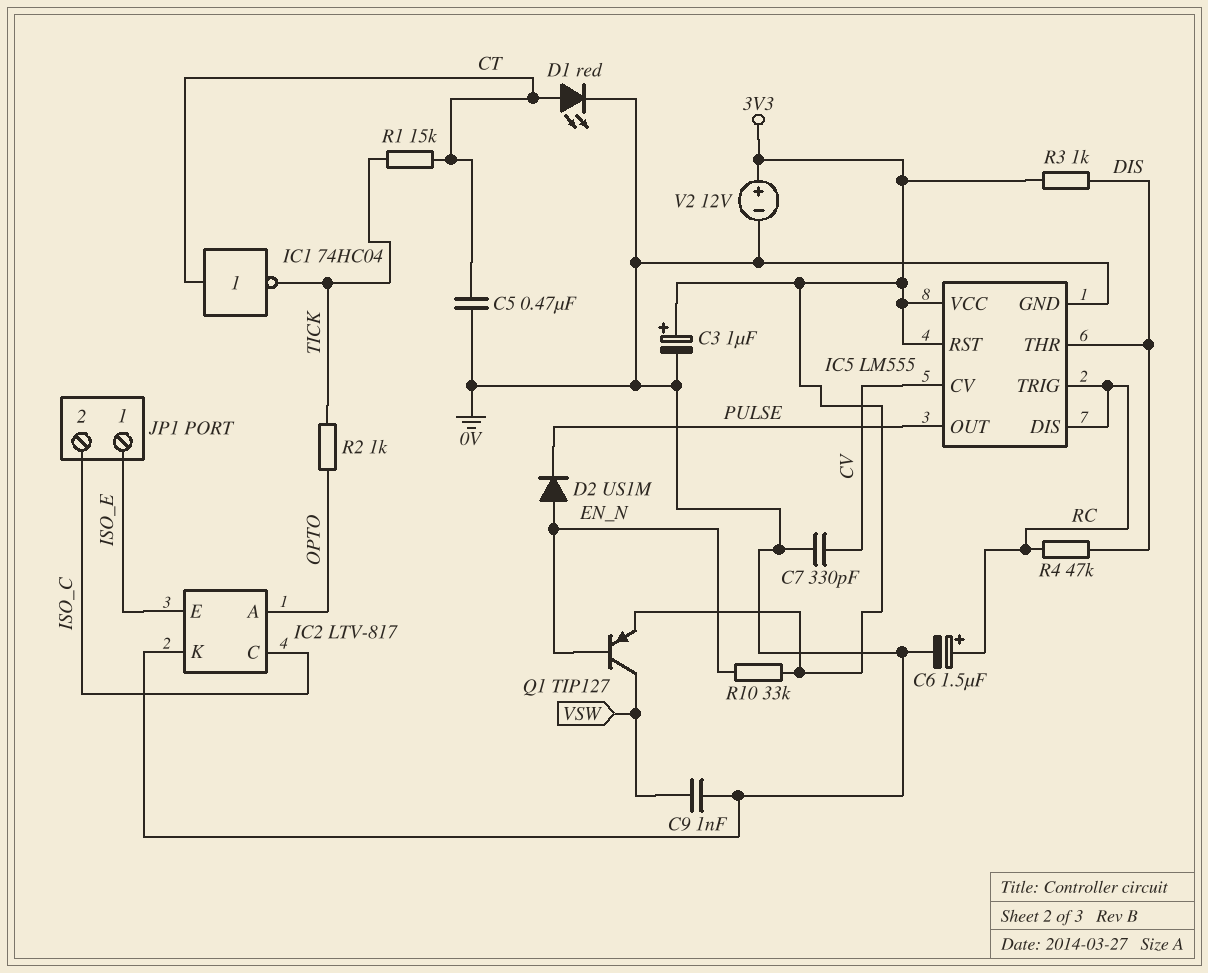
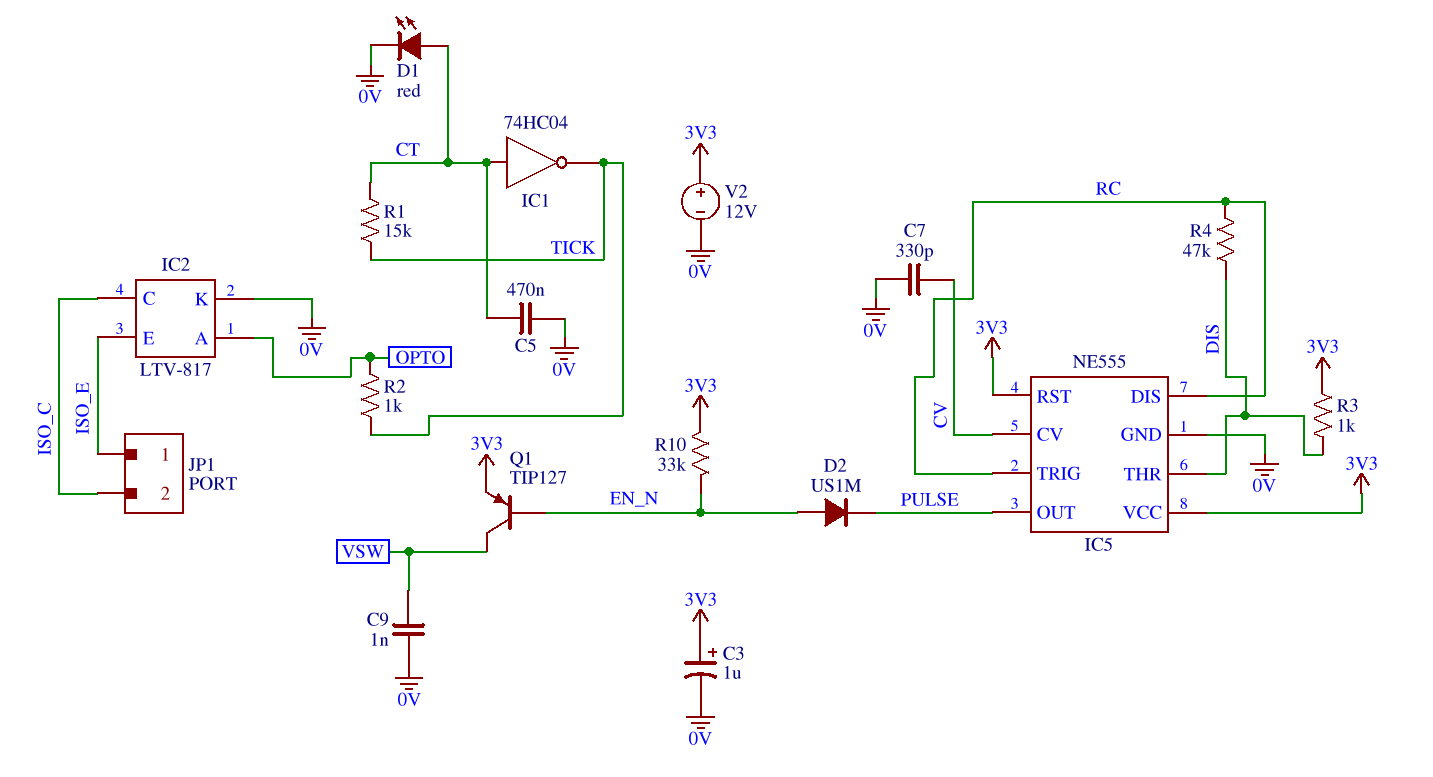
C6: 1.5uF (plus RC, minus 0V) -> none
IC5: LM555 -> NE555

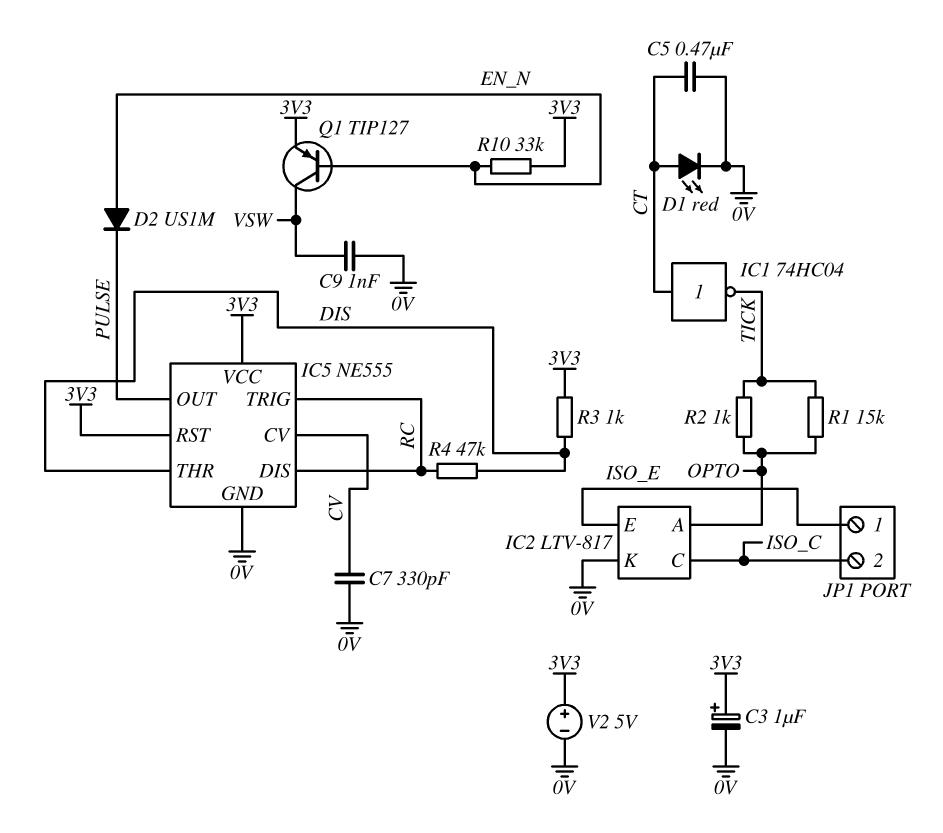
R1: 15k (CT, TICK) -> 15k (OPTO, TICK)
V2: 12V (plus 3V3, minus 0V) -> 5V (plus 3V3, minus 0V)

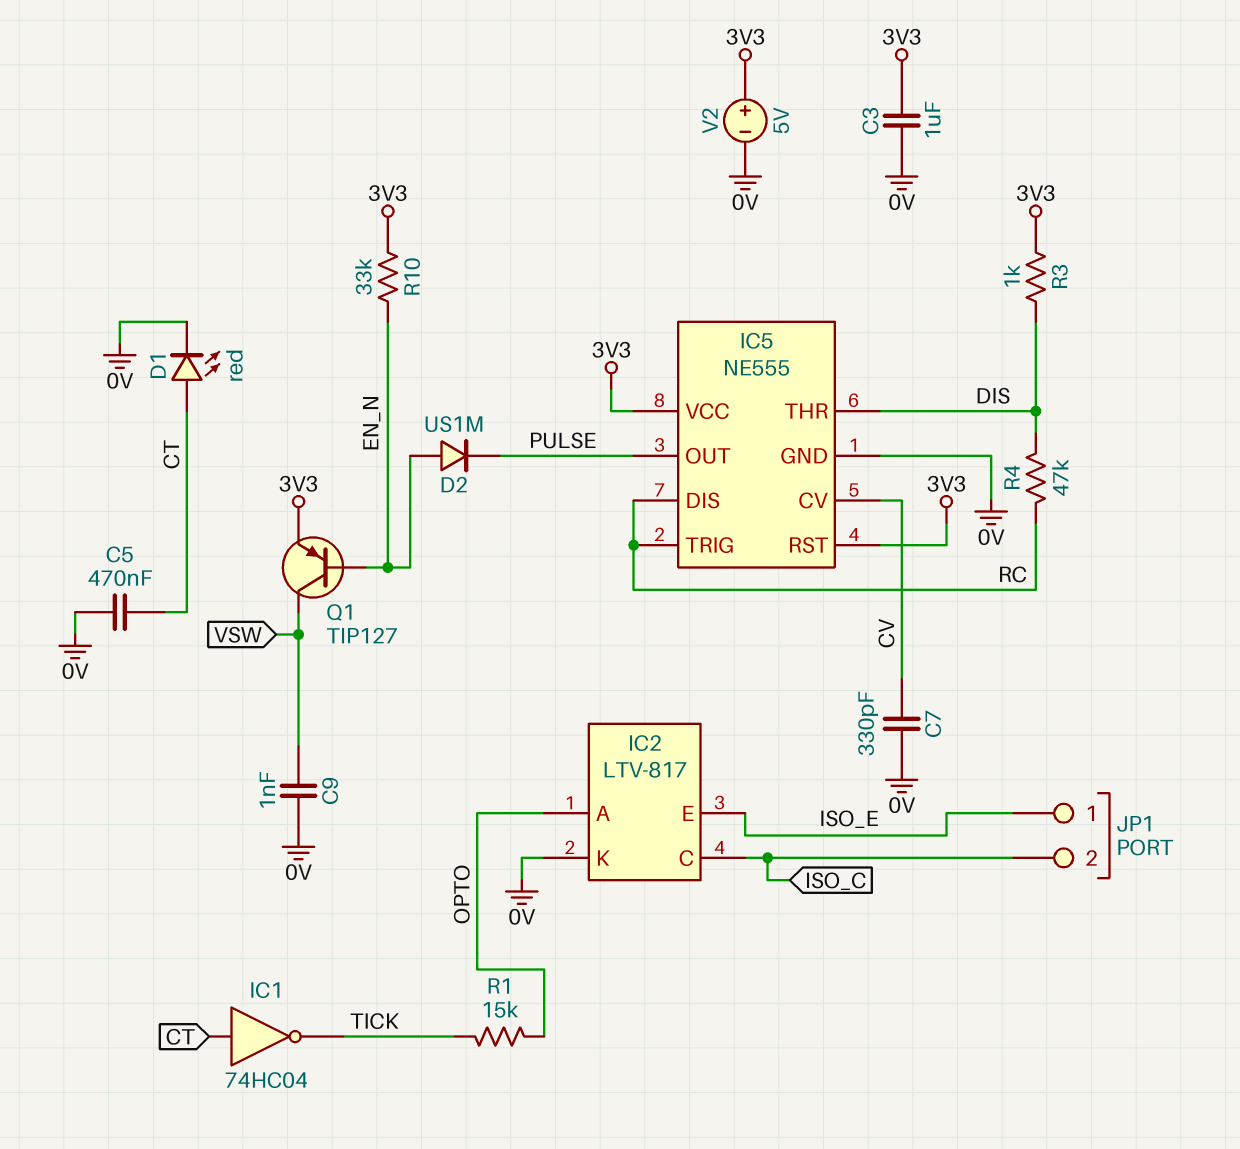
C3: 1uF (plus 3V3, minus 0V) -> 1uF (0V, 3V3)
R2: 1k (OPTO, TICK) -> none

